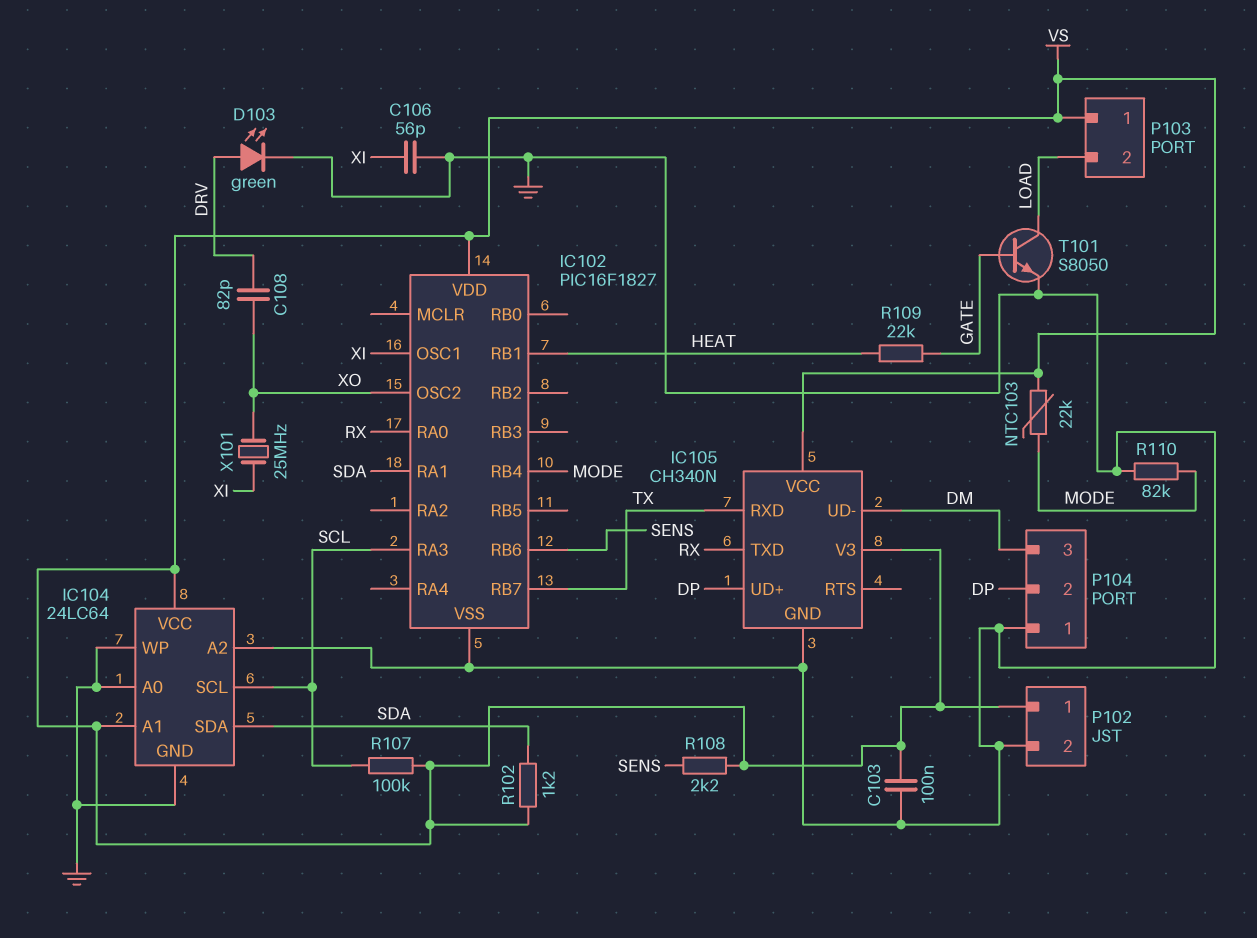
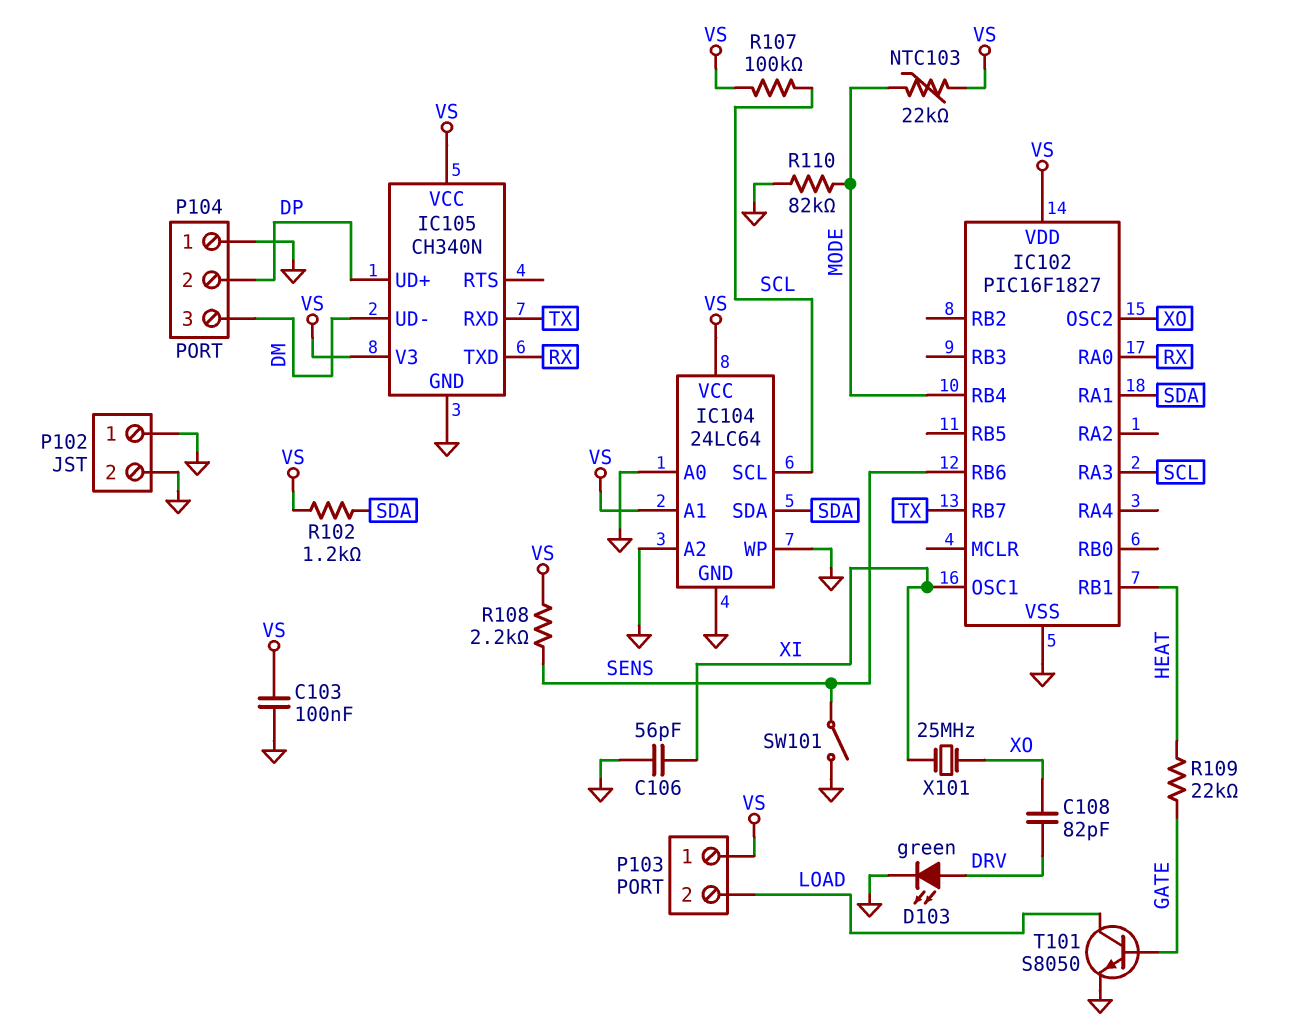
P102 pin 1: VS -> GND
SW101: none -> switch (GND, SENS)

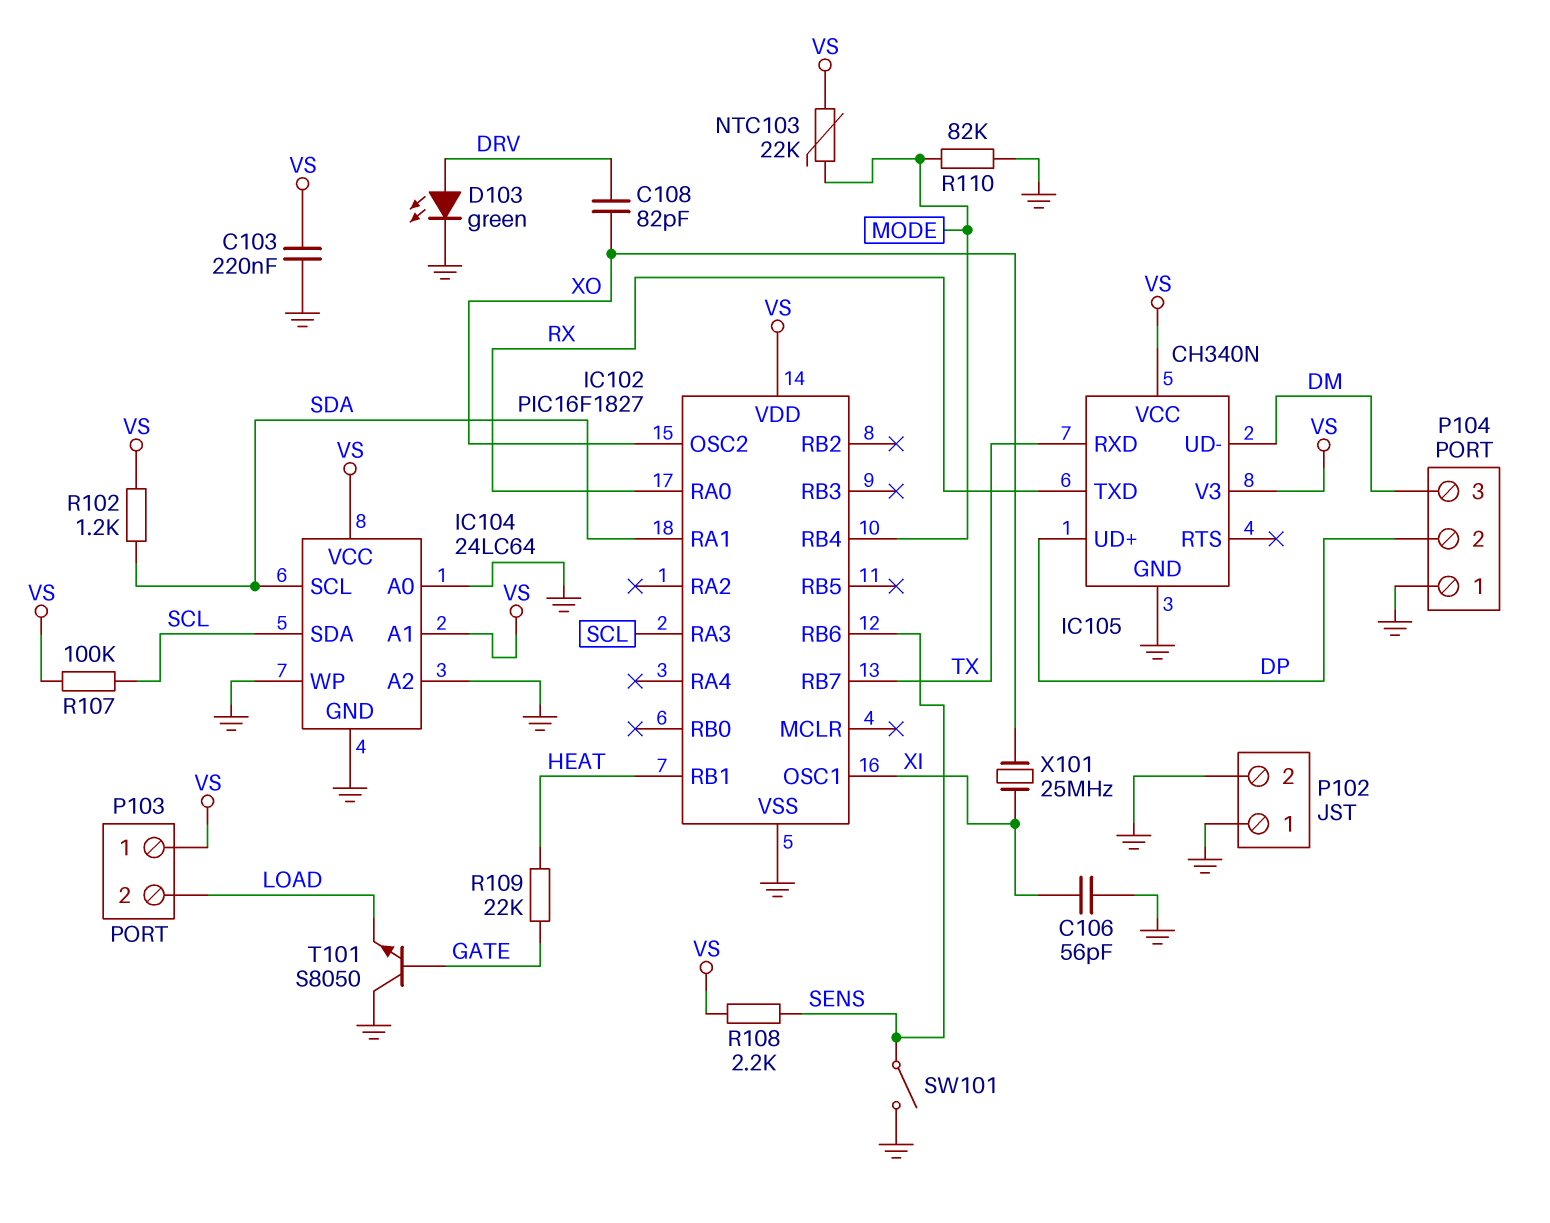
C103: 100nF (GND, VS) -> 220nF (GND, VS)
IC104 pin SCL: SCL -> SDA
IC104 pin SDA: SDA -> SCL
T101: NPN S8050 (B GATE, C LOAD, E GND) -> NPN S8050 (B GATE, C GND, E LOAD)

